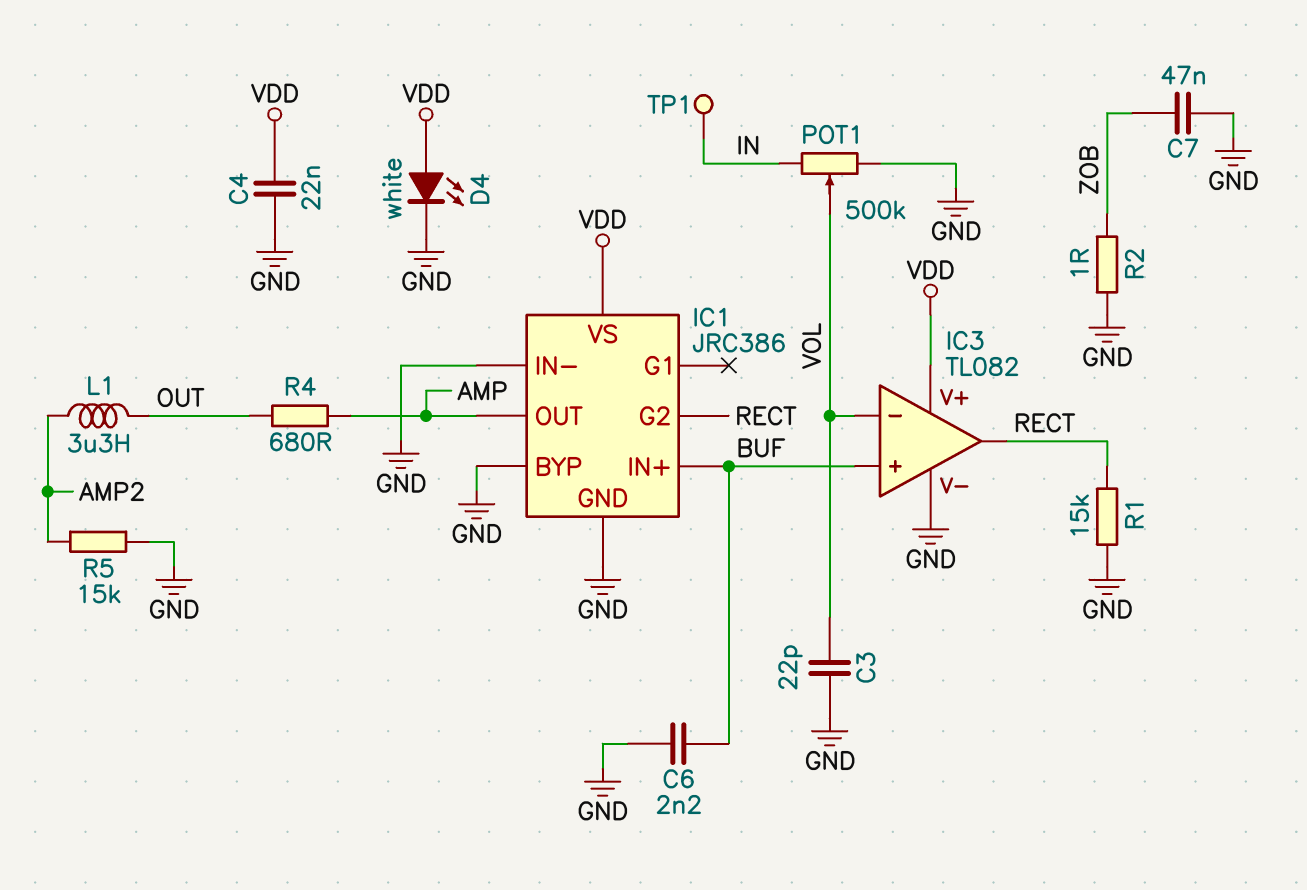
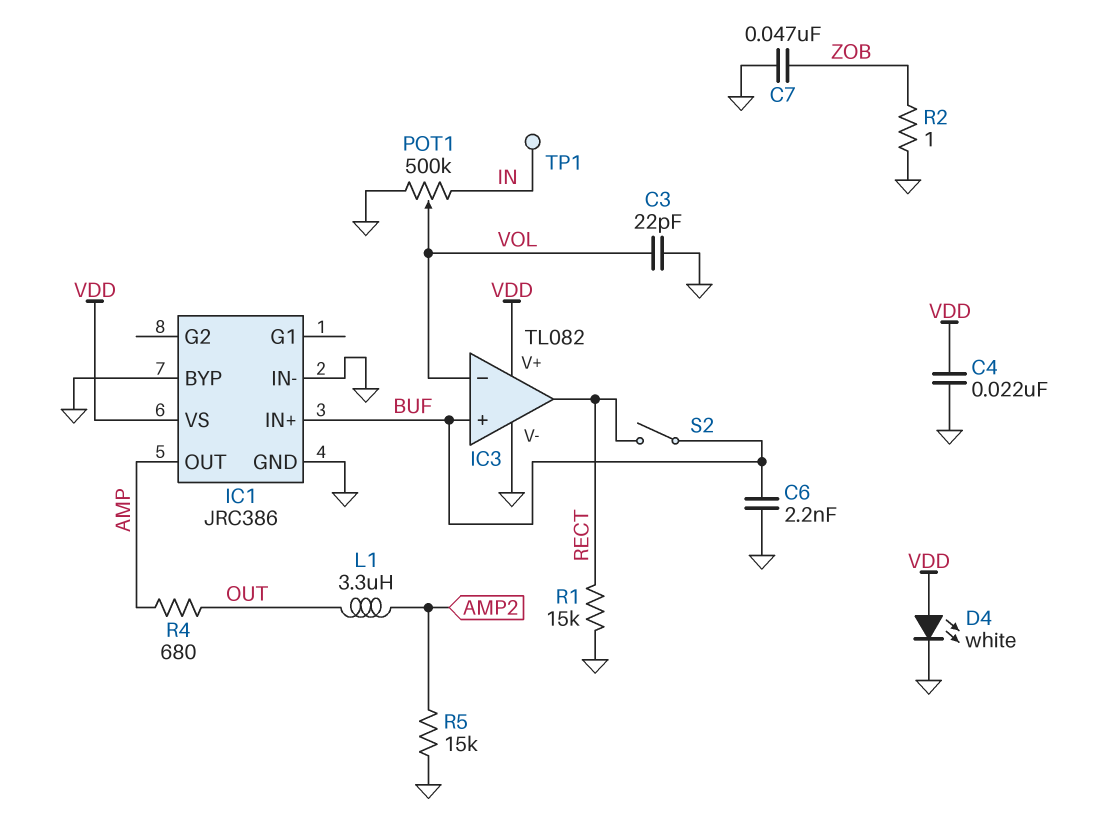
IC1 pin G2: RECT -> none
S2: none -> switch (BUF, RECT)

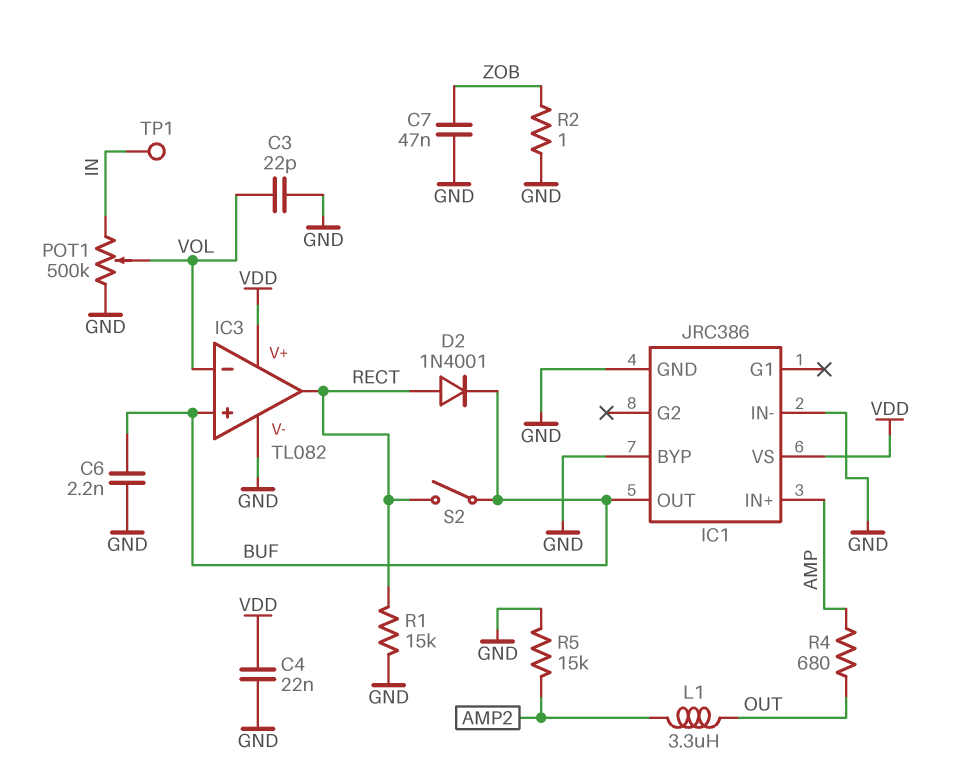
D2: none -> diode 1N4001 (A RECT, K BUF)
D4: LED white (A VDD, K GND) -> none
IC1 pin IN+: BUF -> AMP
IC1 pin OUT: AMP -> BUF

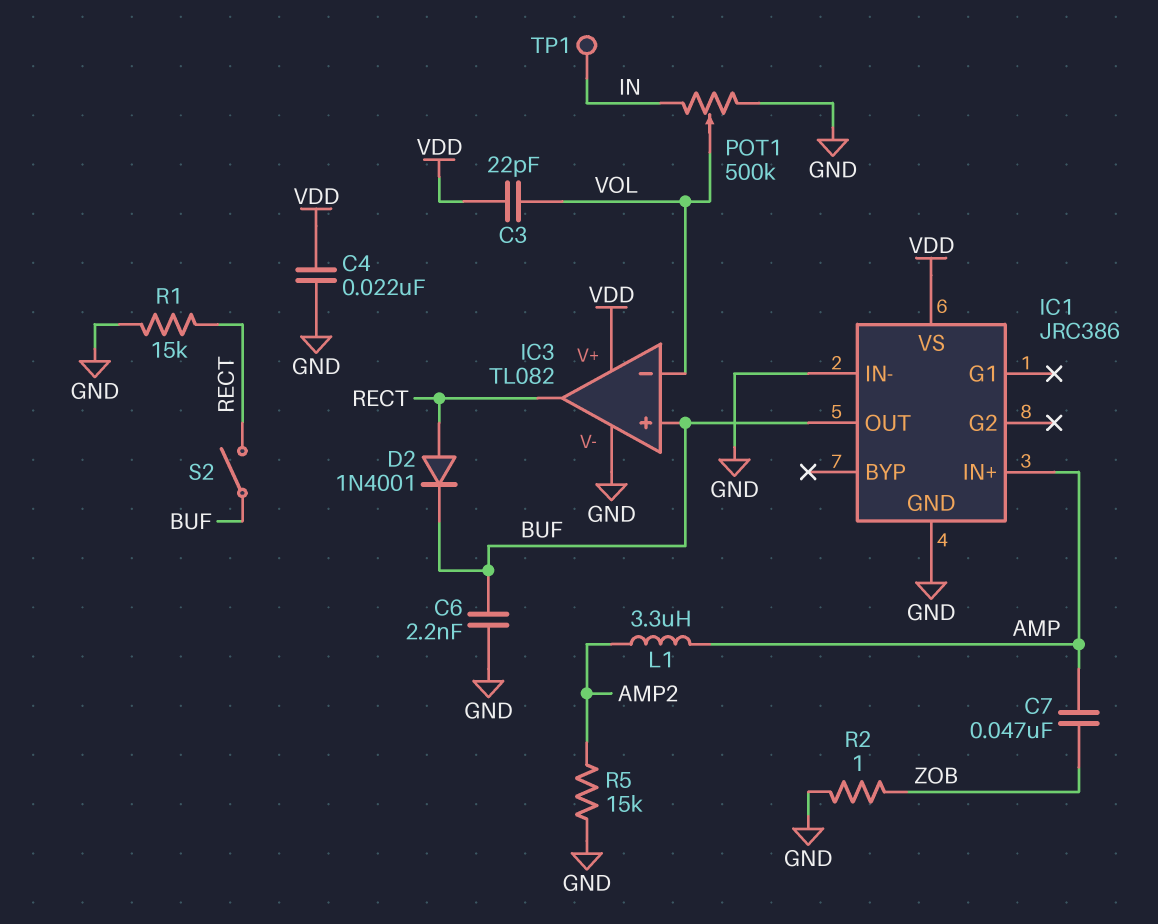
C3: 22pF (GND, VOL) -> 22pF (VDD, VOL)
C7: 47nF (GND, ZOB) -> 47nF (AMP, ZOB)
IC1 pin BYP: GND -> none
L1: 3.3uH (AMP2, OUT) -> 3.3uH (AMP, AMP2)
R4: 680 (AMP, OUT) -> none

